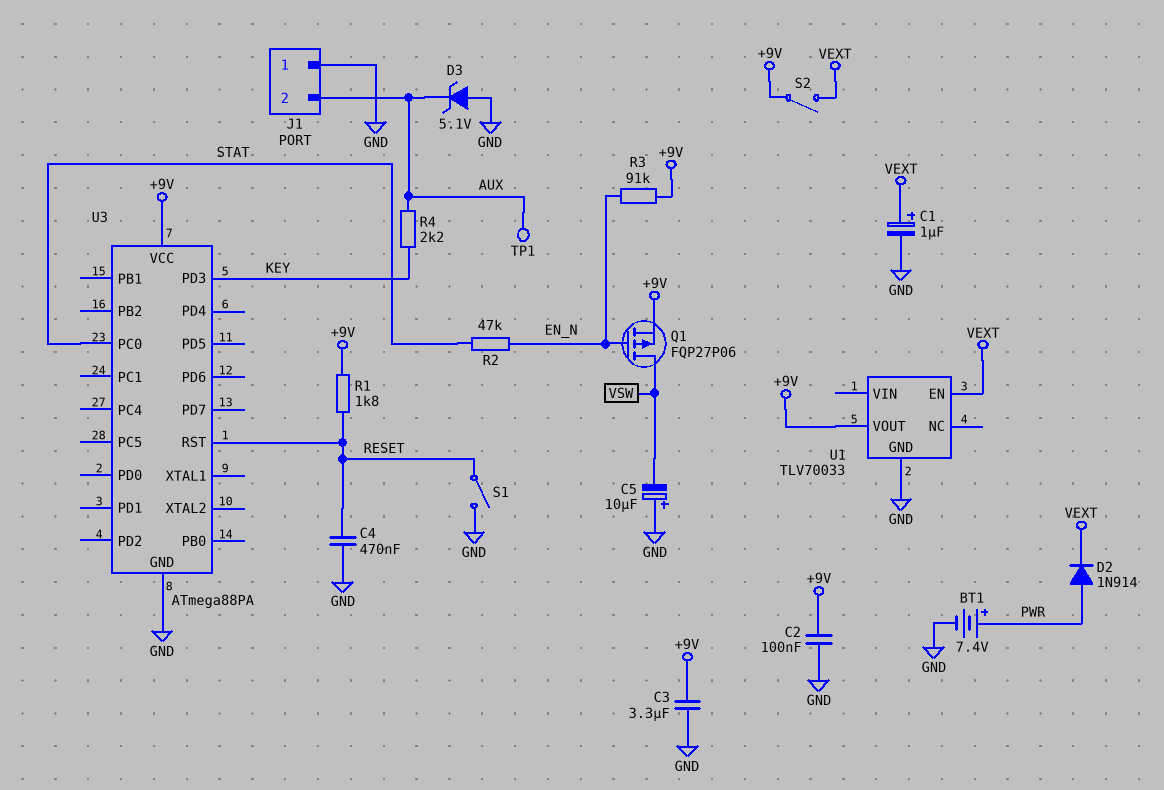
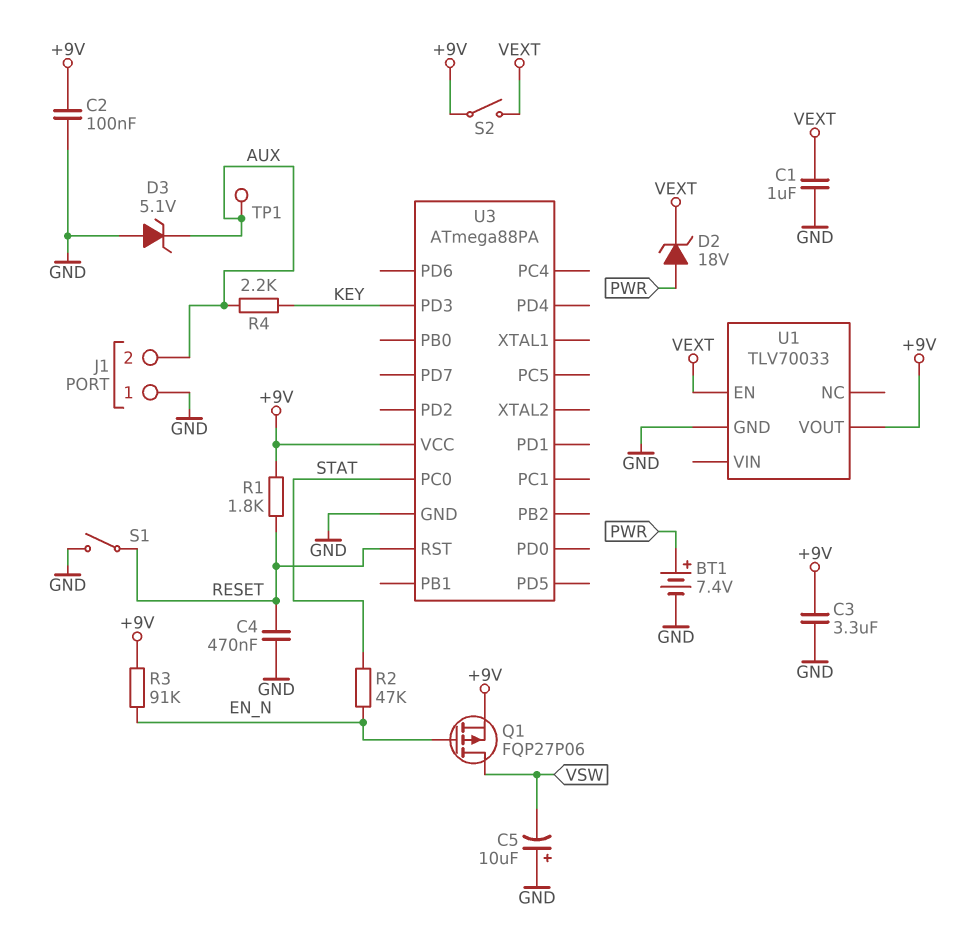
C1: 1uF (plus VEXT, minus GND) -> 1uF (GND, VEXT)
D2: diode 1N914 (A PWR, K VEXT) -> zener 18V (A PWR, K VEXT)

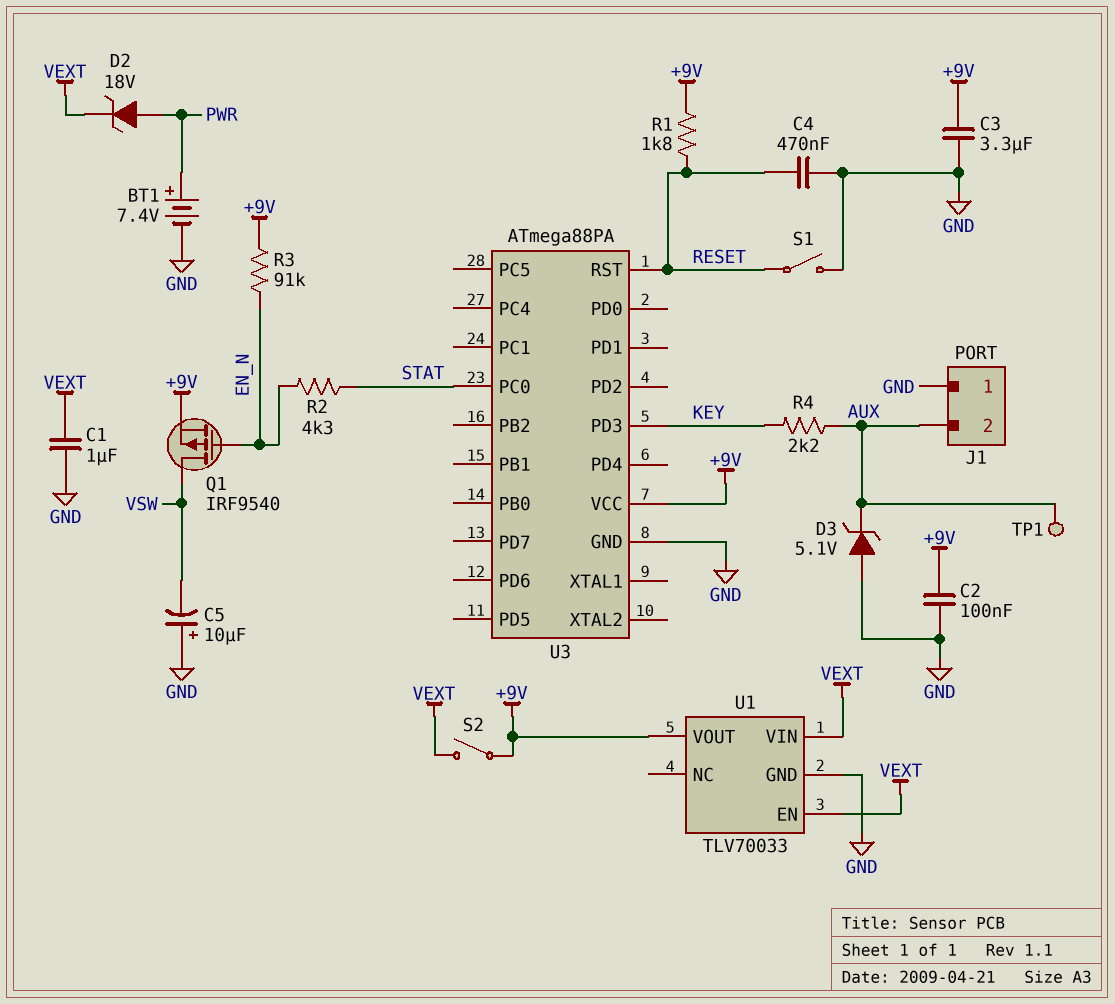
Q1: PMOS FQP27P06 (G EN_N, D VSW, S +9V) -> PMOS IRF9540 (G EN_N, D VSW, S +9V)
R2: 47k (EN_N, STAT) -> 4.3k (EN_N, STAT)
U1 pin VIN: none -> VEXT

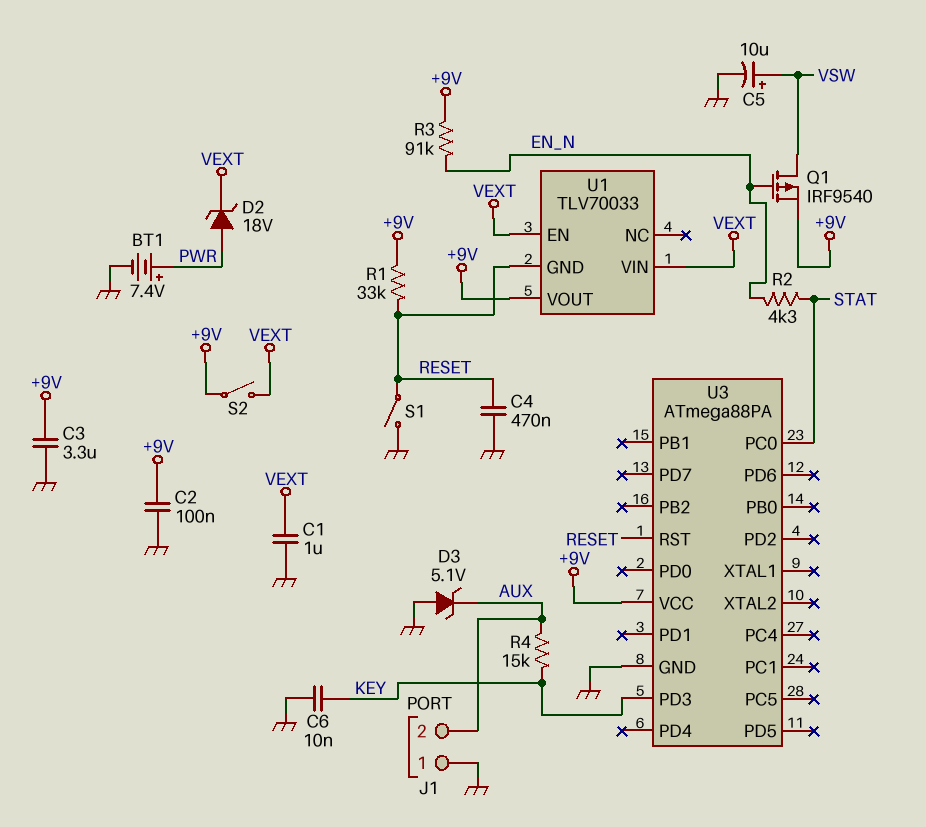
C5: 10uF (plus GND, minus VSW) -> 10uF (plus VSW, minus GND)
C6: none -> 10nF (GND, KEY)
R1: 1.8k (+9V, RESET) -> 33k (+9V, RESET)
R4: 2.2k (AUX, KEY) -> 15k (AUX, KEY)
TP1: test point (AUX) -> none
U1 pin GND: GND -> RESET

